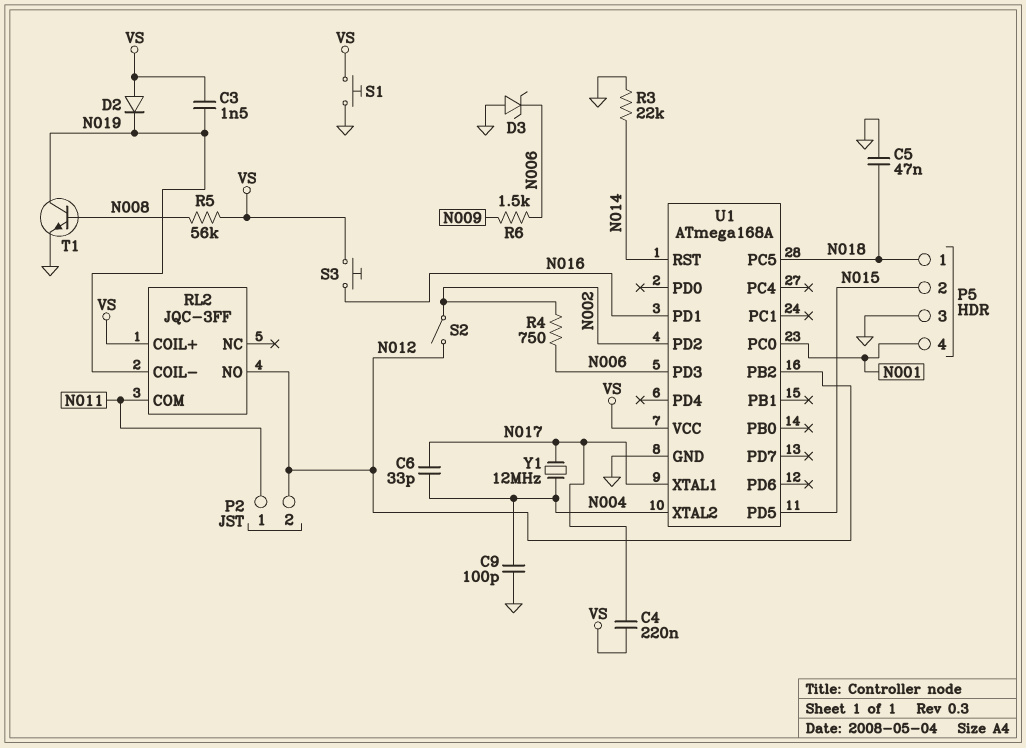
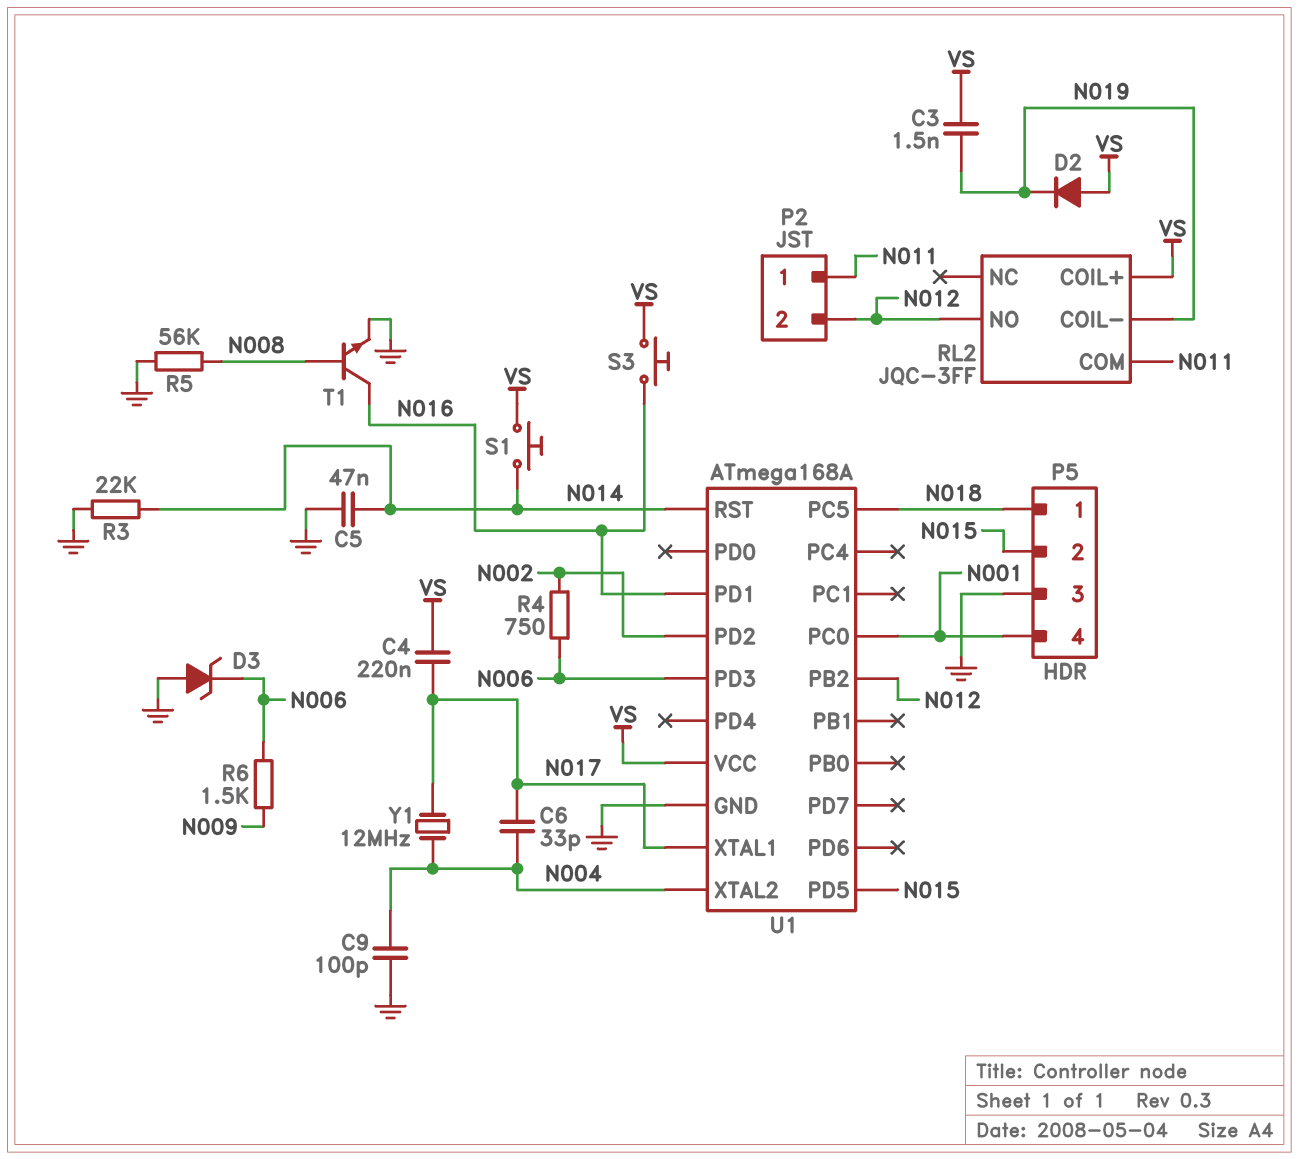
C5: 47nF (GND, N018) -> 47nF (GND, N014)
R5: 56k (N008, VS) -> 56k (GND, N008)
S1: button (GND, VS) -> button (N014, VS)
S2: switch (N002, N012) -> none
T1: NPN (B N008, C N019, E GND) -> NPN (B N008, C N016, E GND)

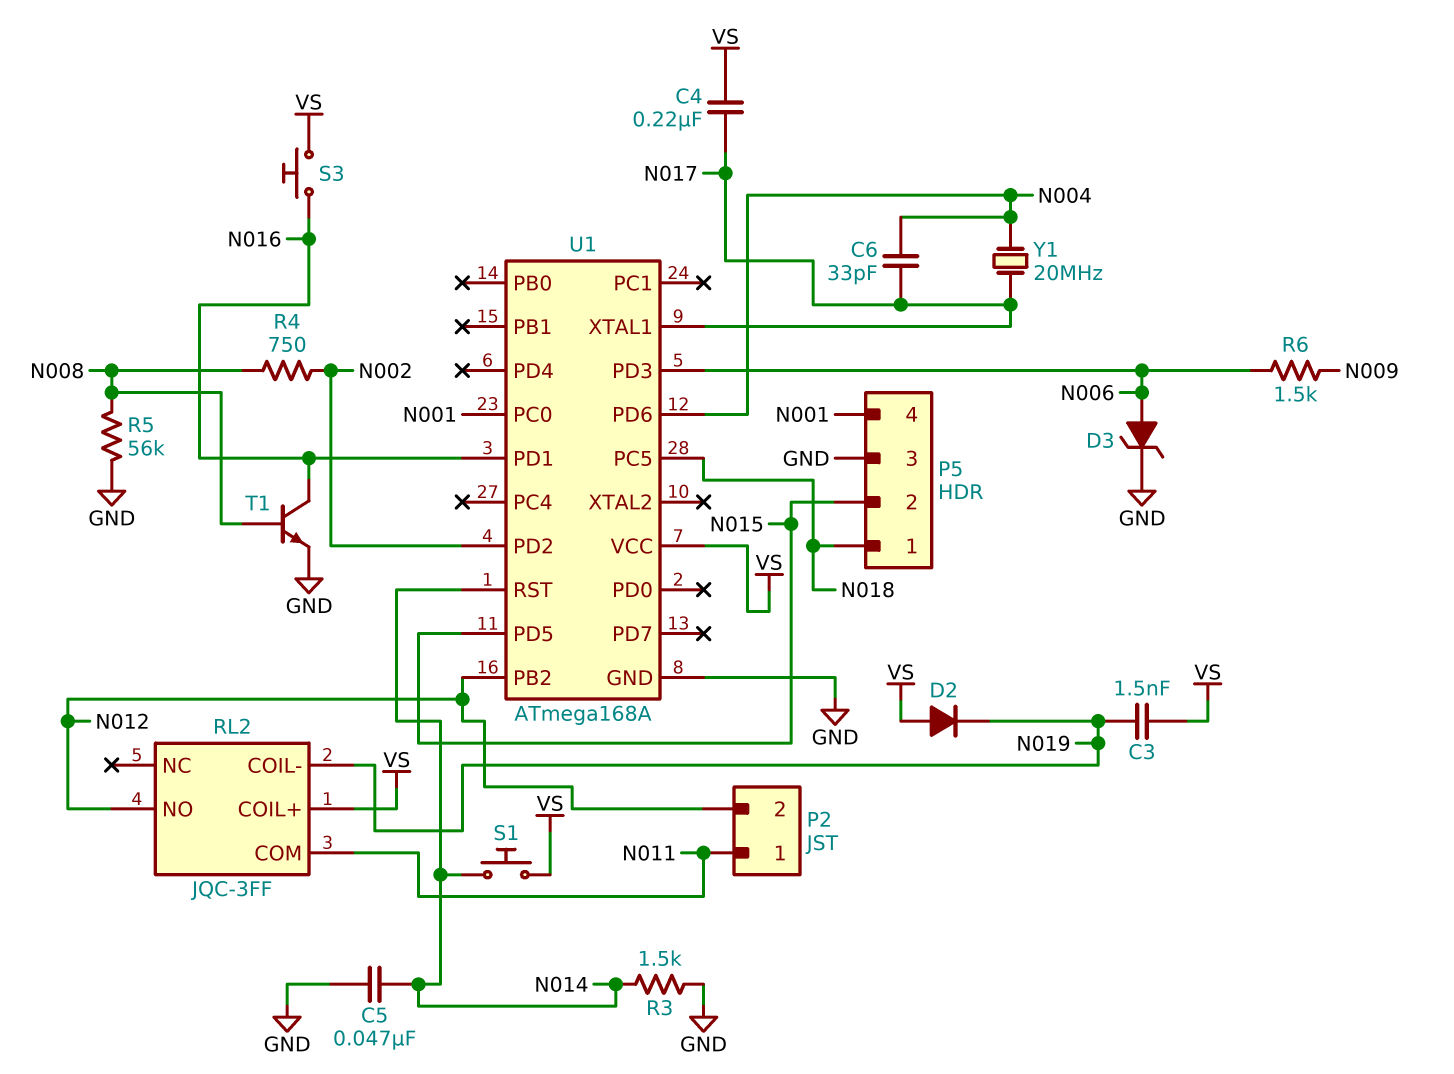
C9: 100pF (GND, N004) -> none
D3: zener (A GND, K N006) -> zener (A N006, K GND)
R3: 22k (GND, N014) -> 1.5k (GND, N014)
R4: 750 (N002, N006) -> 750 (N002, N008)
U1 pin PD6: none -> N004
U1 pin XTAL2: N004 -> none
Y1: 12MHz (N004, N017) -> 20MHz (N004, N017)

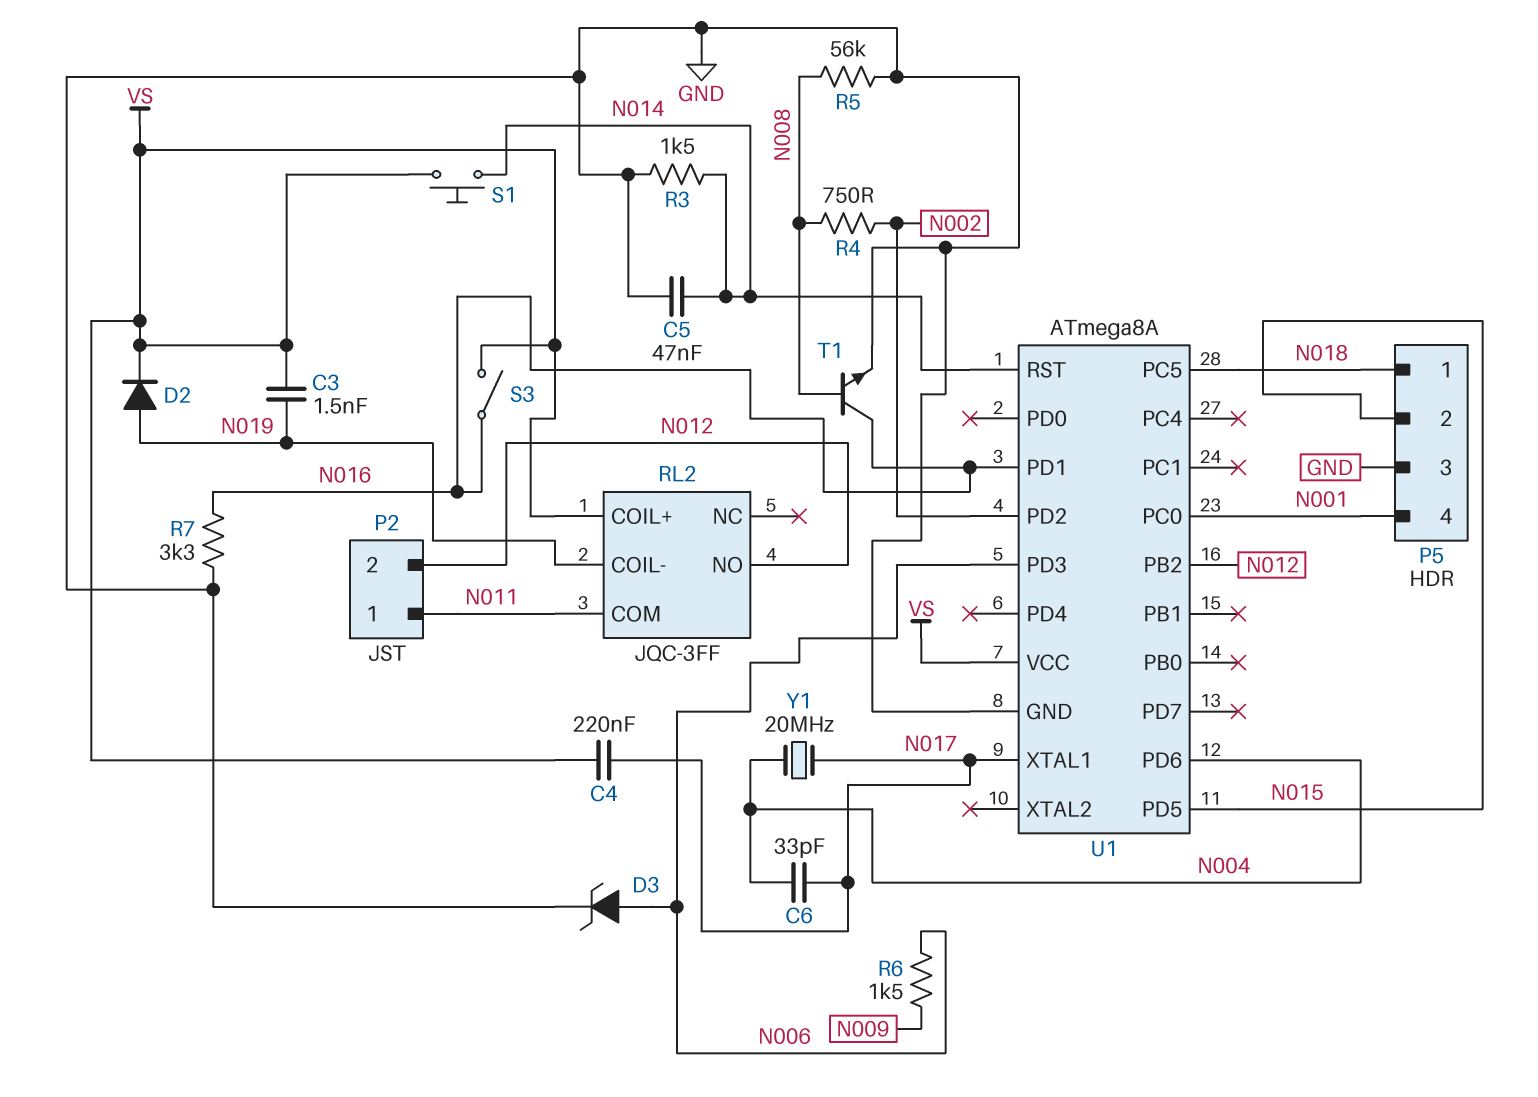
D2: diode (A VS, K N019) -> diode (A N019, K VS)
R7: none -> 3.3k (GND, N016)
S3: button (N016, VS) -> switch (N016, VS)
U1: ATmega168A -> ATmega8A

